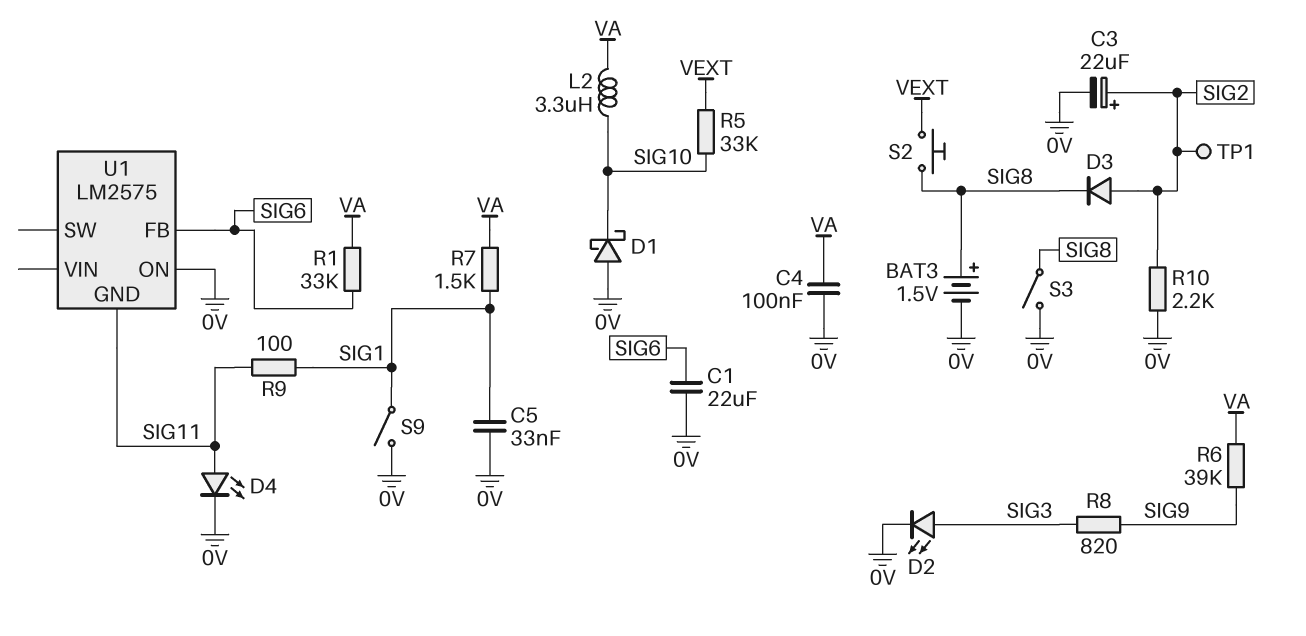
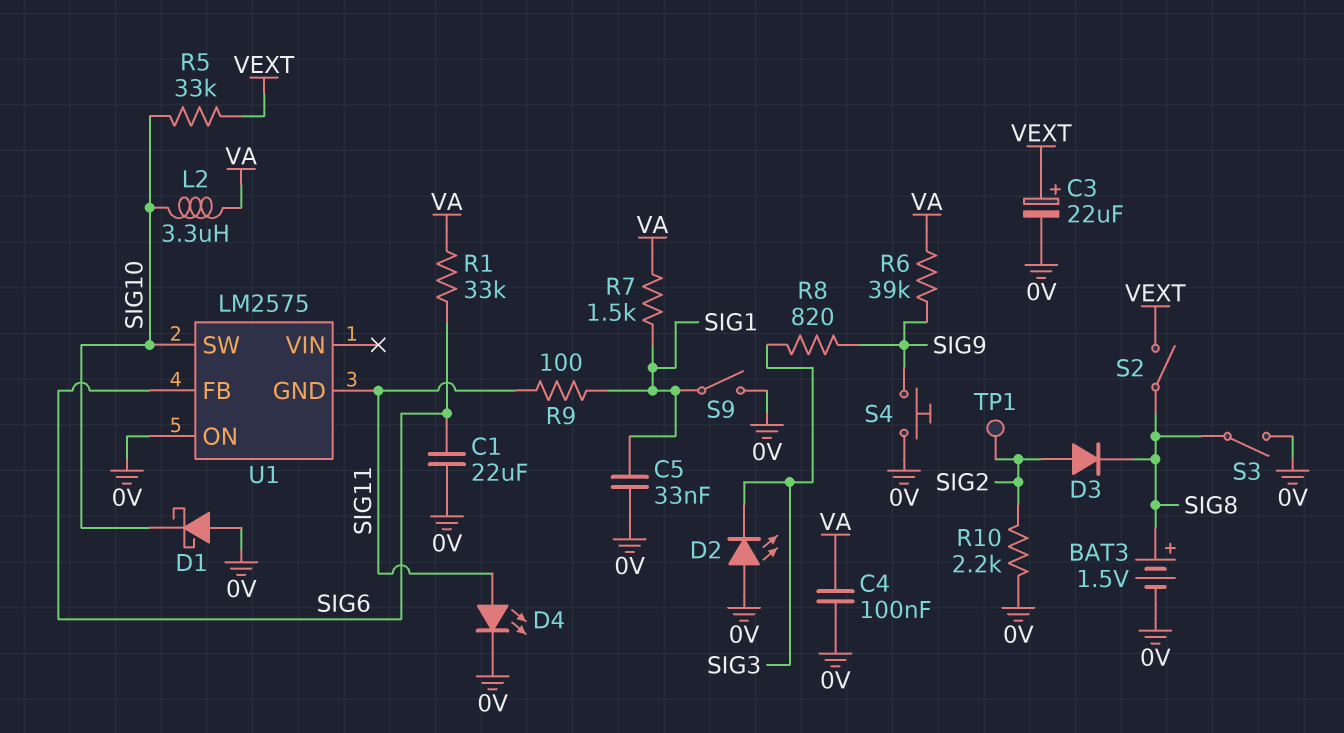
C3: 22uF (plus SIG2, minus 0V) -> 22uF (plus VEXT, minus 0V)
D2: LED (A SIG3, K 0V) -> LED (A 0V, K SIG3)
S2: button (SIG8, VEXT) -> switch (SIG8, VEXT)
S4: none -> button (0V, SIG9)
U1 pin SW: none -> SIG10

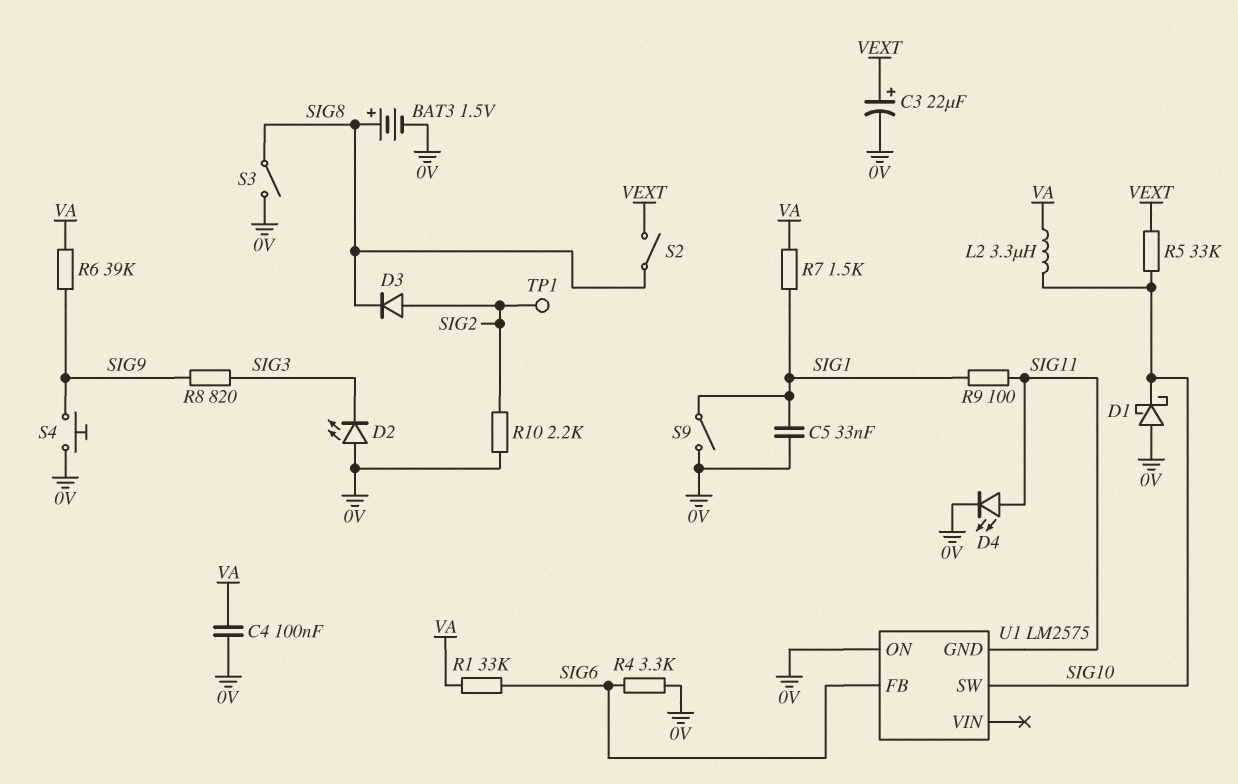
C1: 22uF (0V, SIG6) -> none
R4: none -> 3.3k (0V, SIG6)

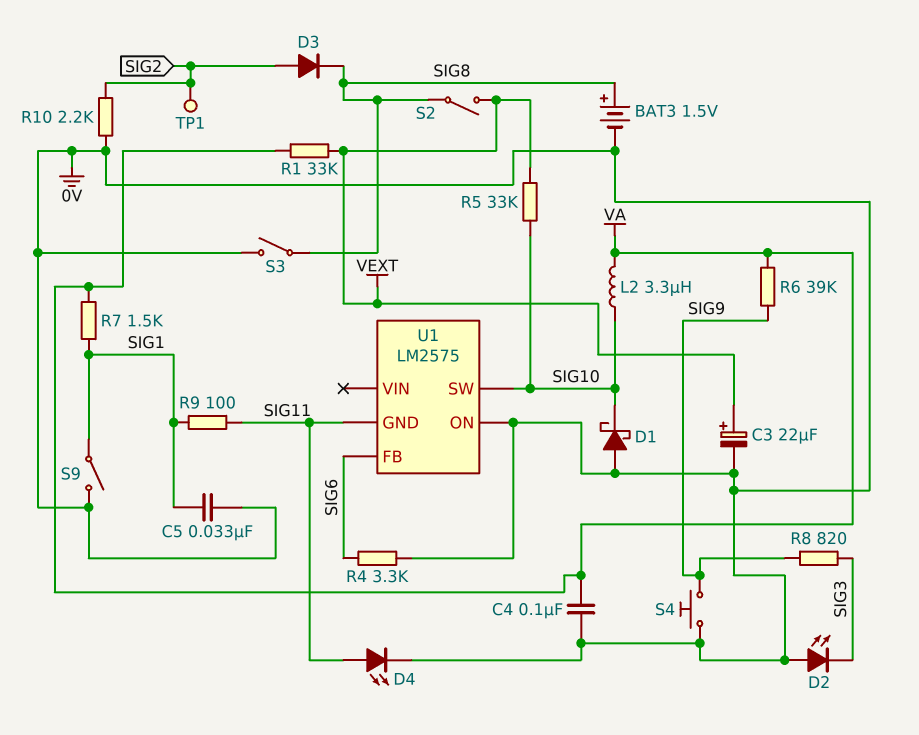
R1: 33k (SIG6, VA) -> 33k (VA, VEXT)

